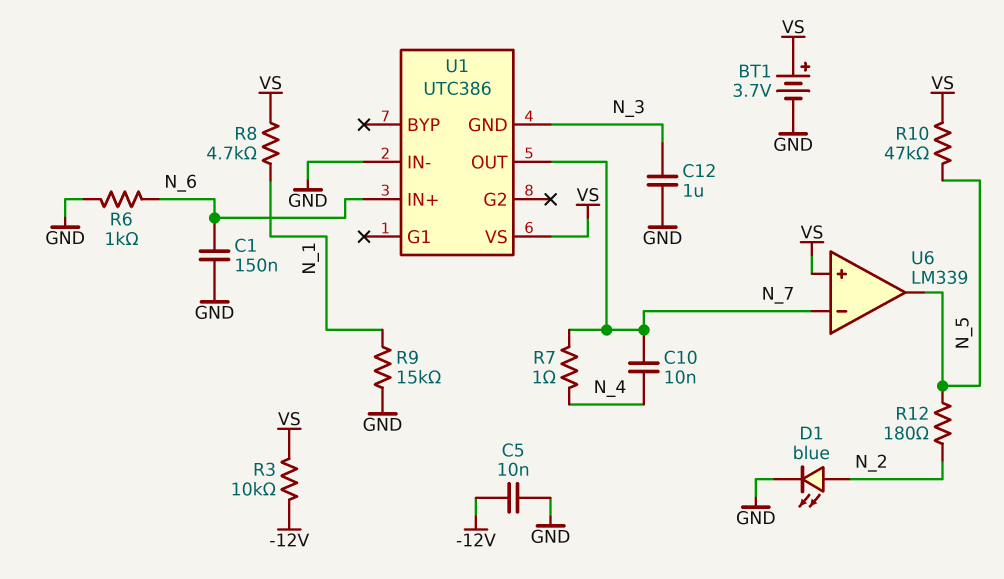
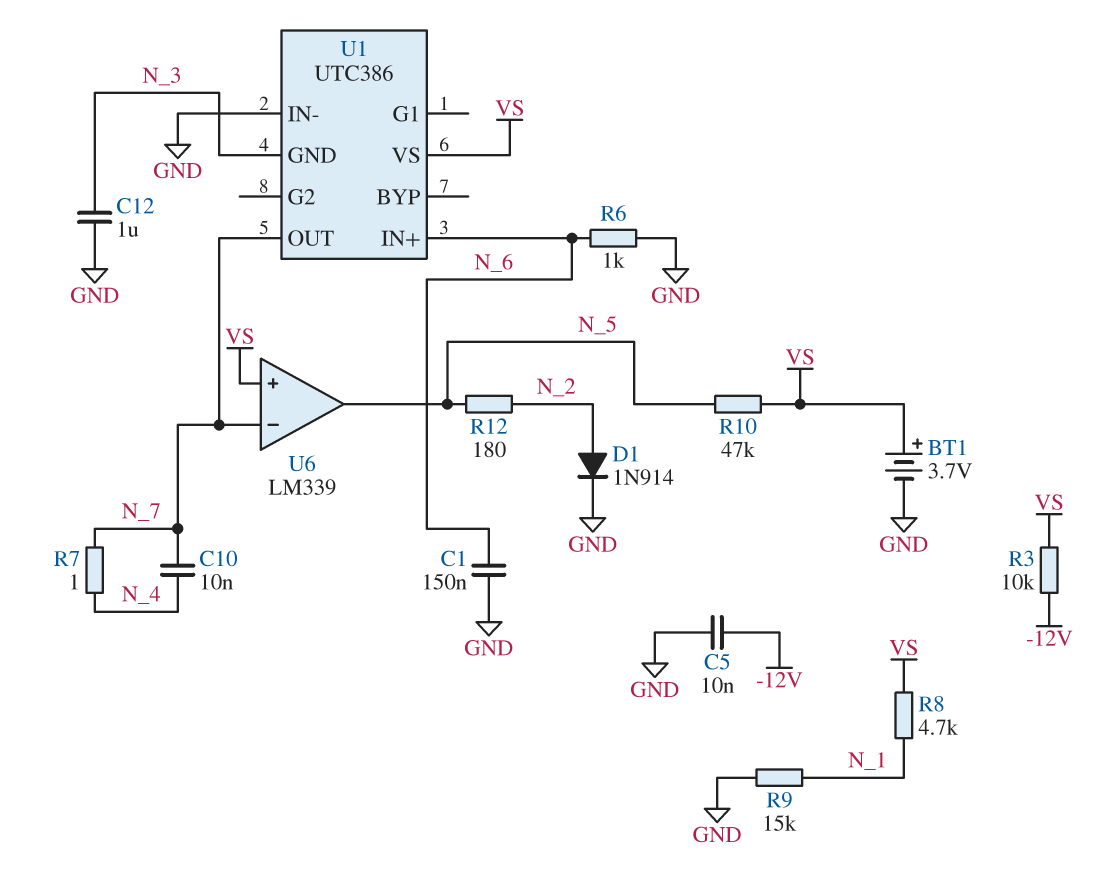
D1: LED blue (A N_2, K GND) -> diode 1N914 (A N_2, K GND)

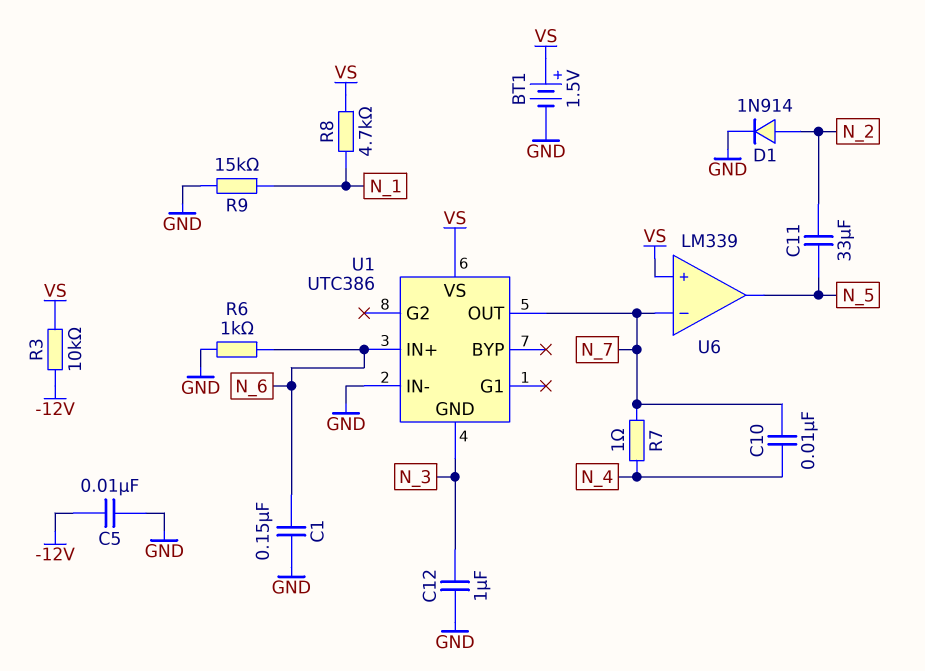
BT1: 3.7V (plus VS, minus GND) -> 1.5V (plus VS, minus GND)
C11: none -> 33uF (N_2, N_5)
R10: 47k (N_5, VS) -> none
R12: 180 (N_2, N_5) -> none

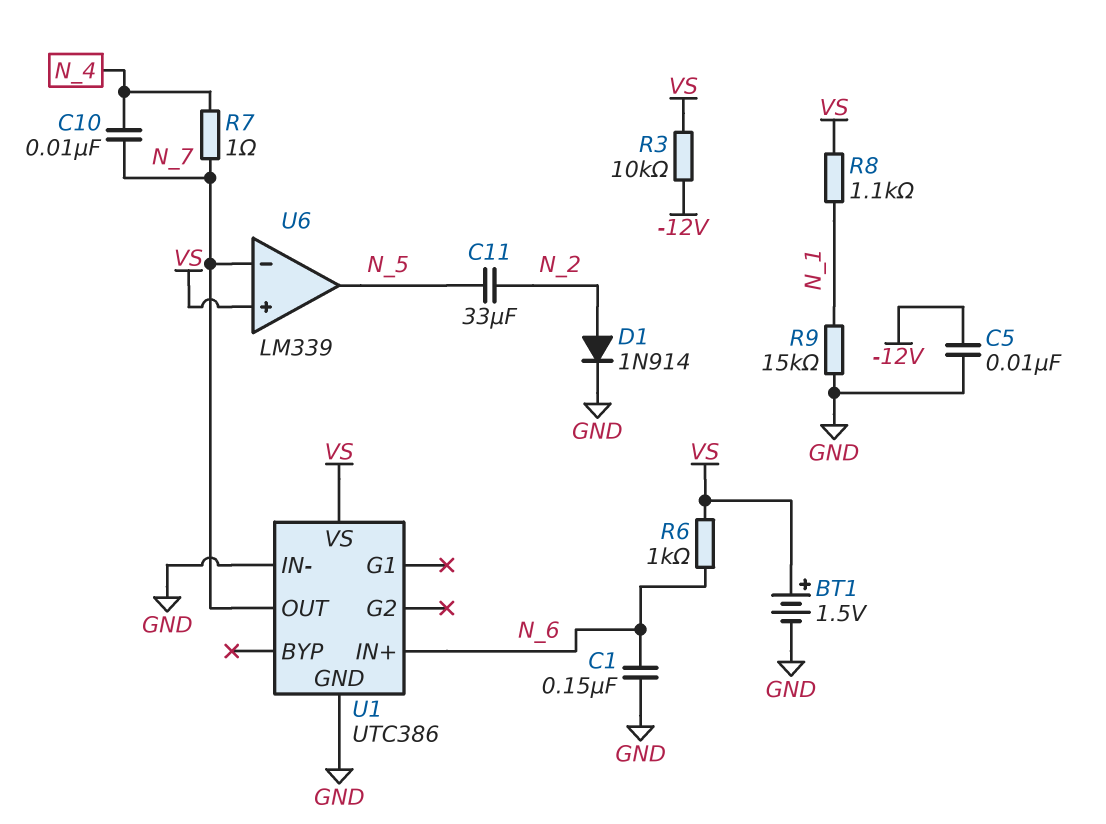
C12: 1uF (GND, N_3) -> none
R6: 1k (GND, N_6) -> 1k (N_6, VS)
R8: 4.7k (N_1, VS) -> 1.1k (N_1, VS)
U1 pin GND: N_3 -> GND

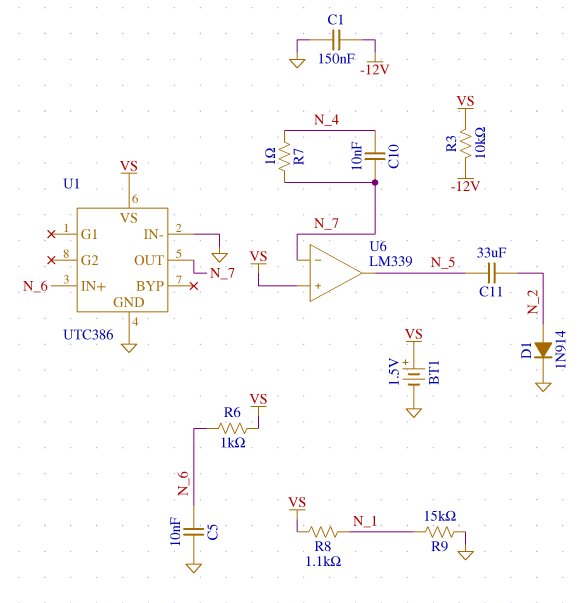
C1: 150nF (GND, N_6) -> 150nF (-12V, GND)
C5: 10nF (-12V, GND) -> 10nF (GND, N_6)

